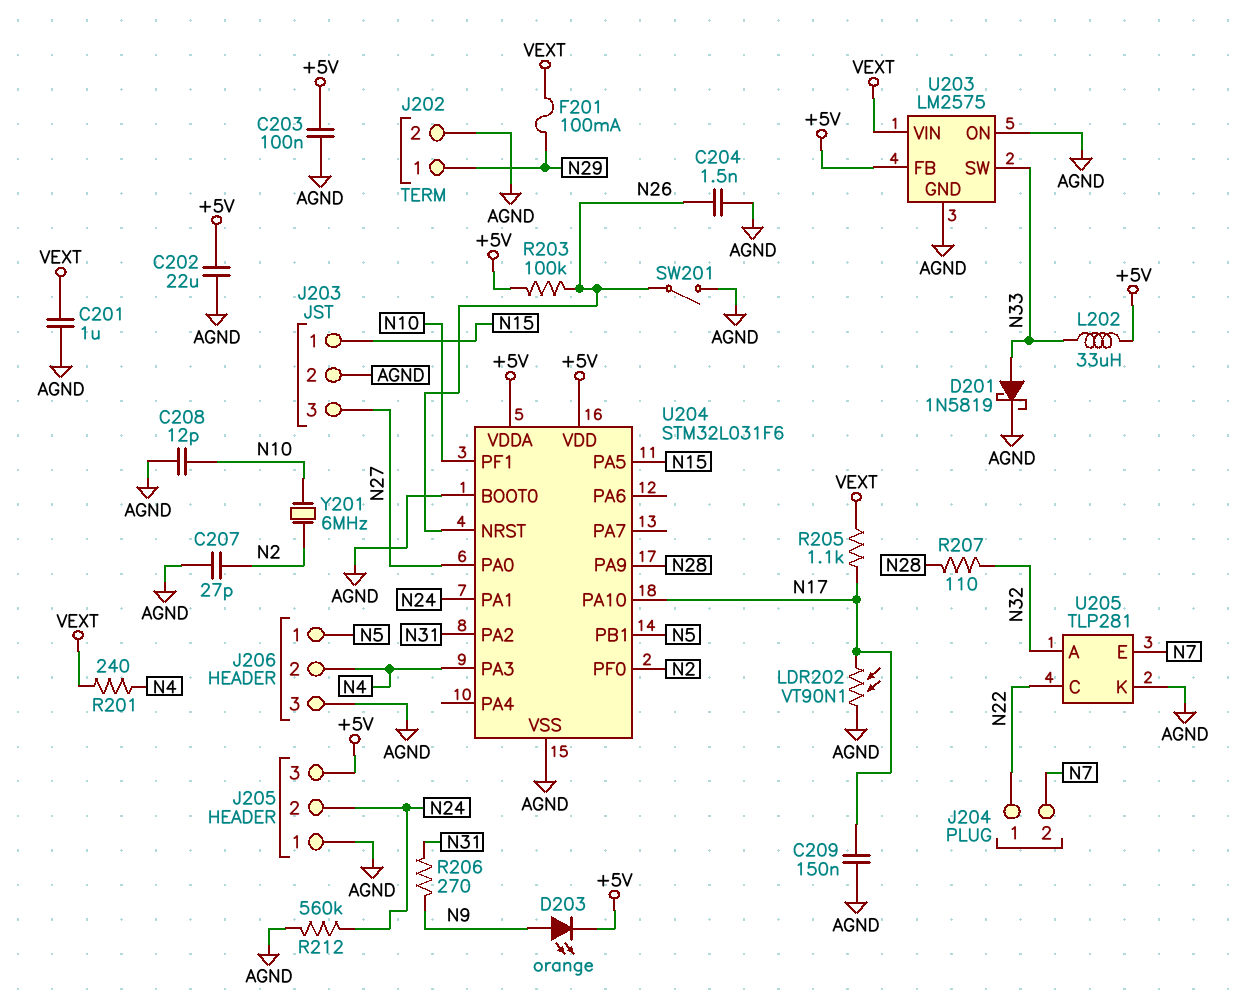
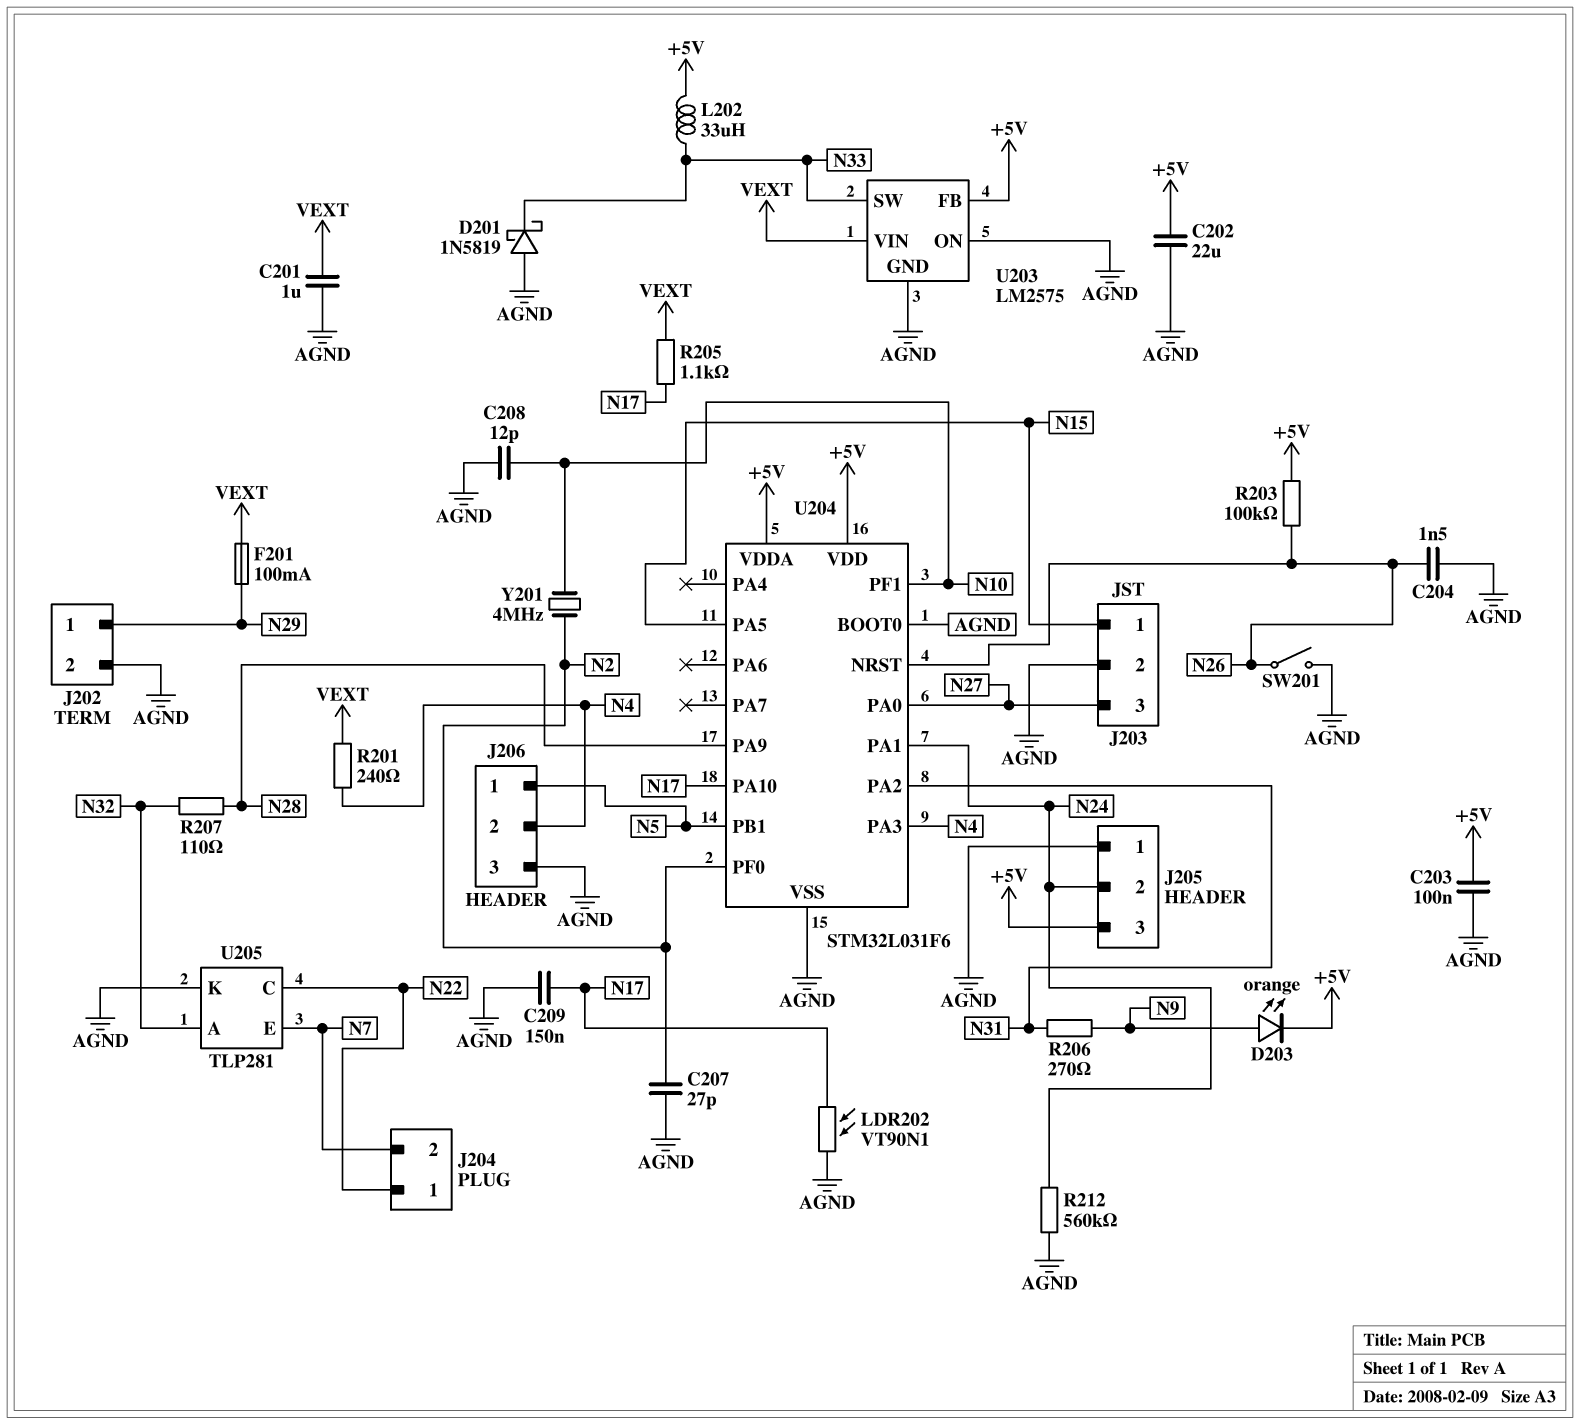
D201: schottky 1N5819 (A N33, K AGND) -> schottky 1N5819 (A AGND, K N33)
Y201: 6MHz (N2, N10) -> 4MHz (N2, N10)

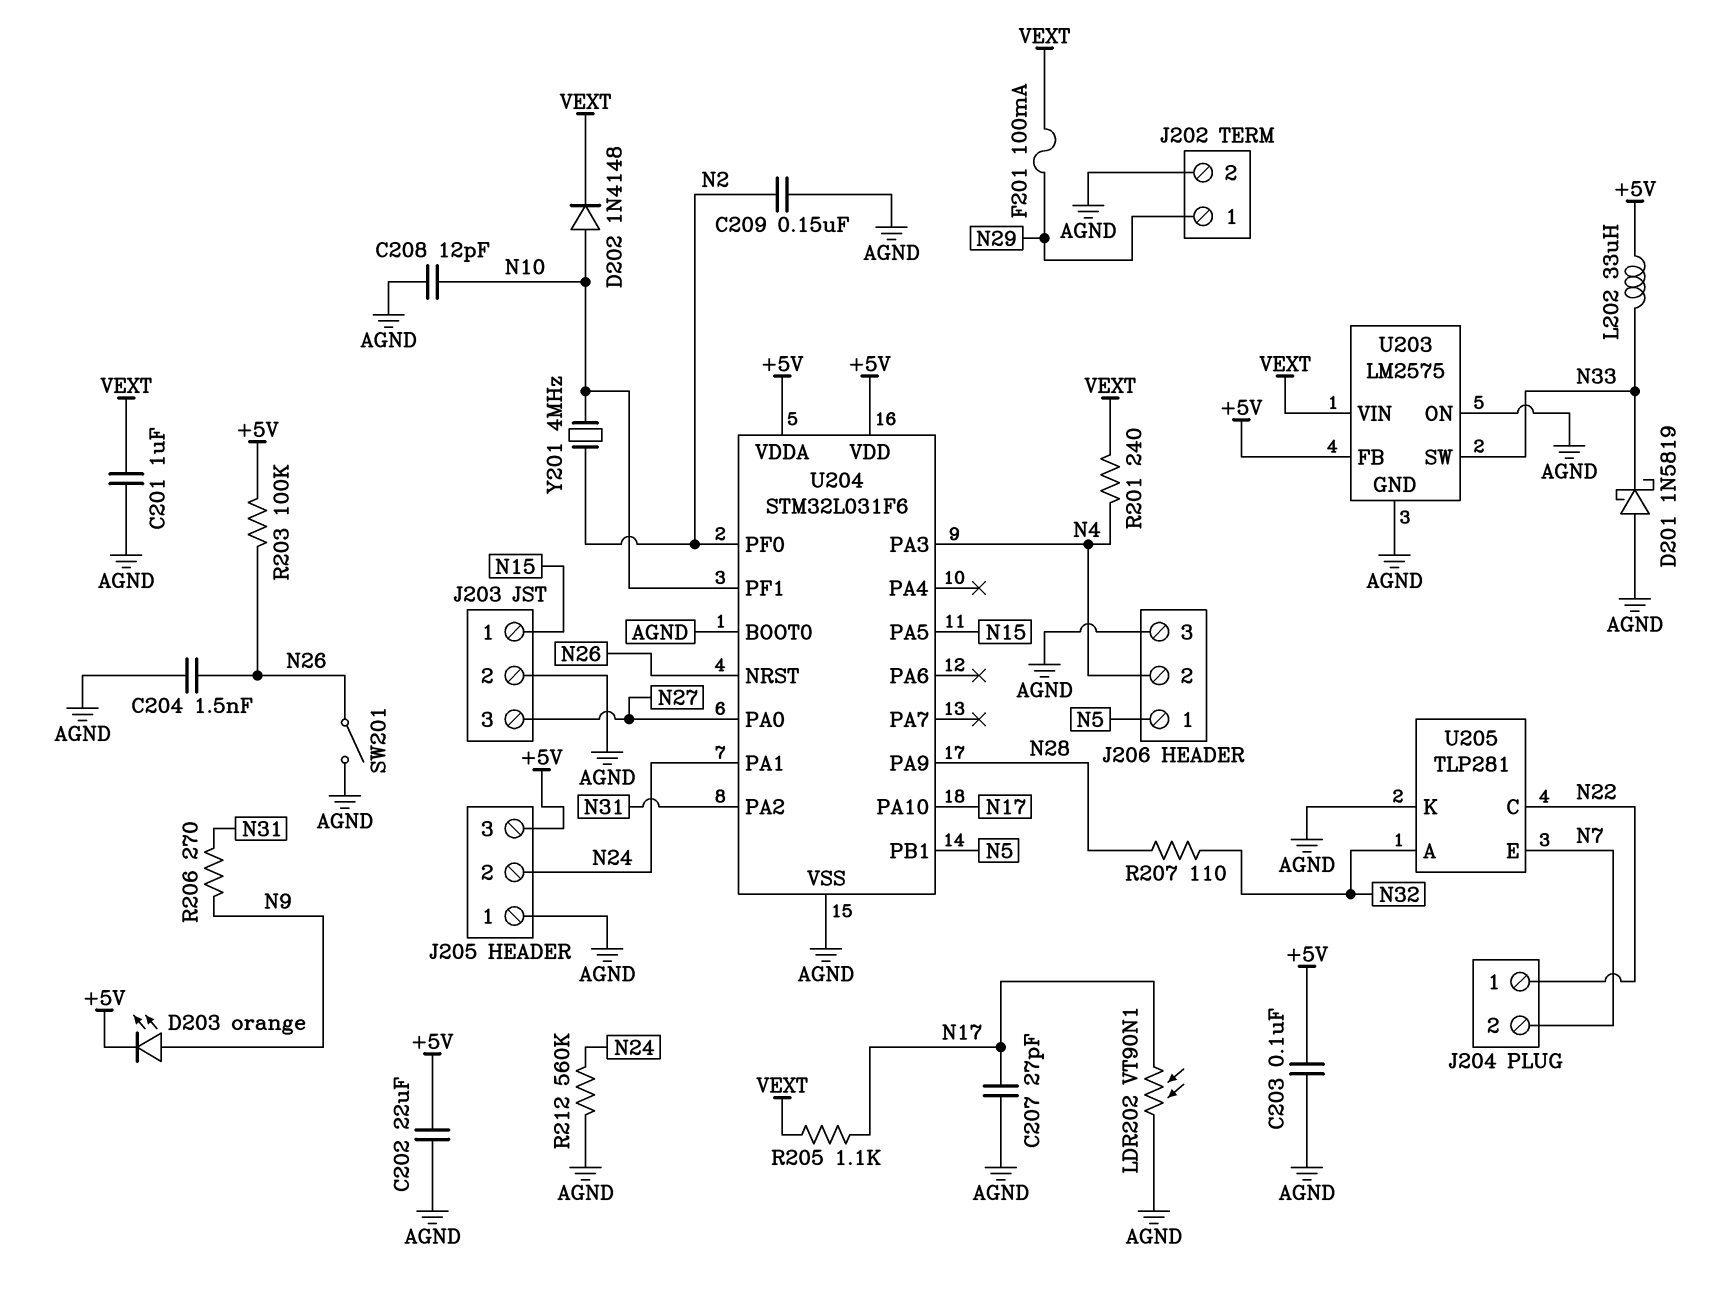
C207: 27pF (AGND, N2) -> 27pF (AGND, N17)
C209: 150nF (AGND, N17) -> 150nF (AGND, N2)
D202: none -> diode 1N4148 (A N10, K VEXT)

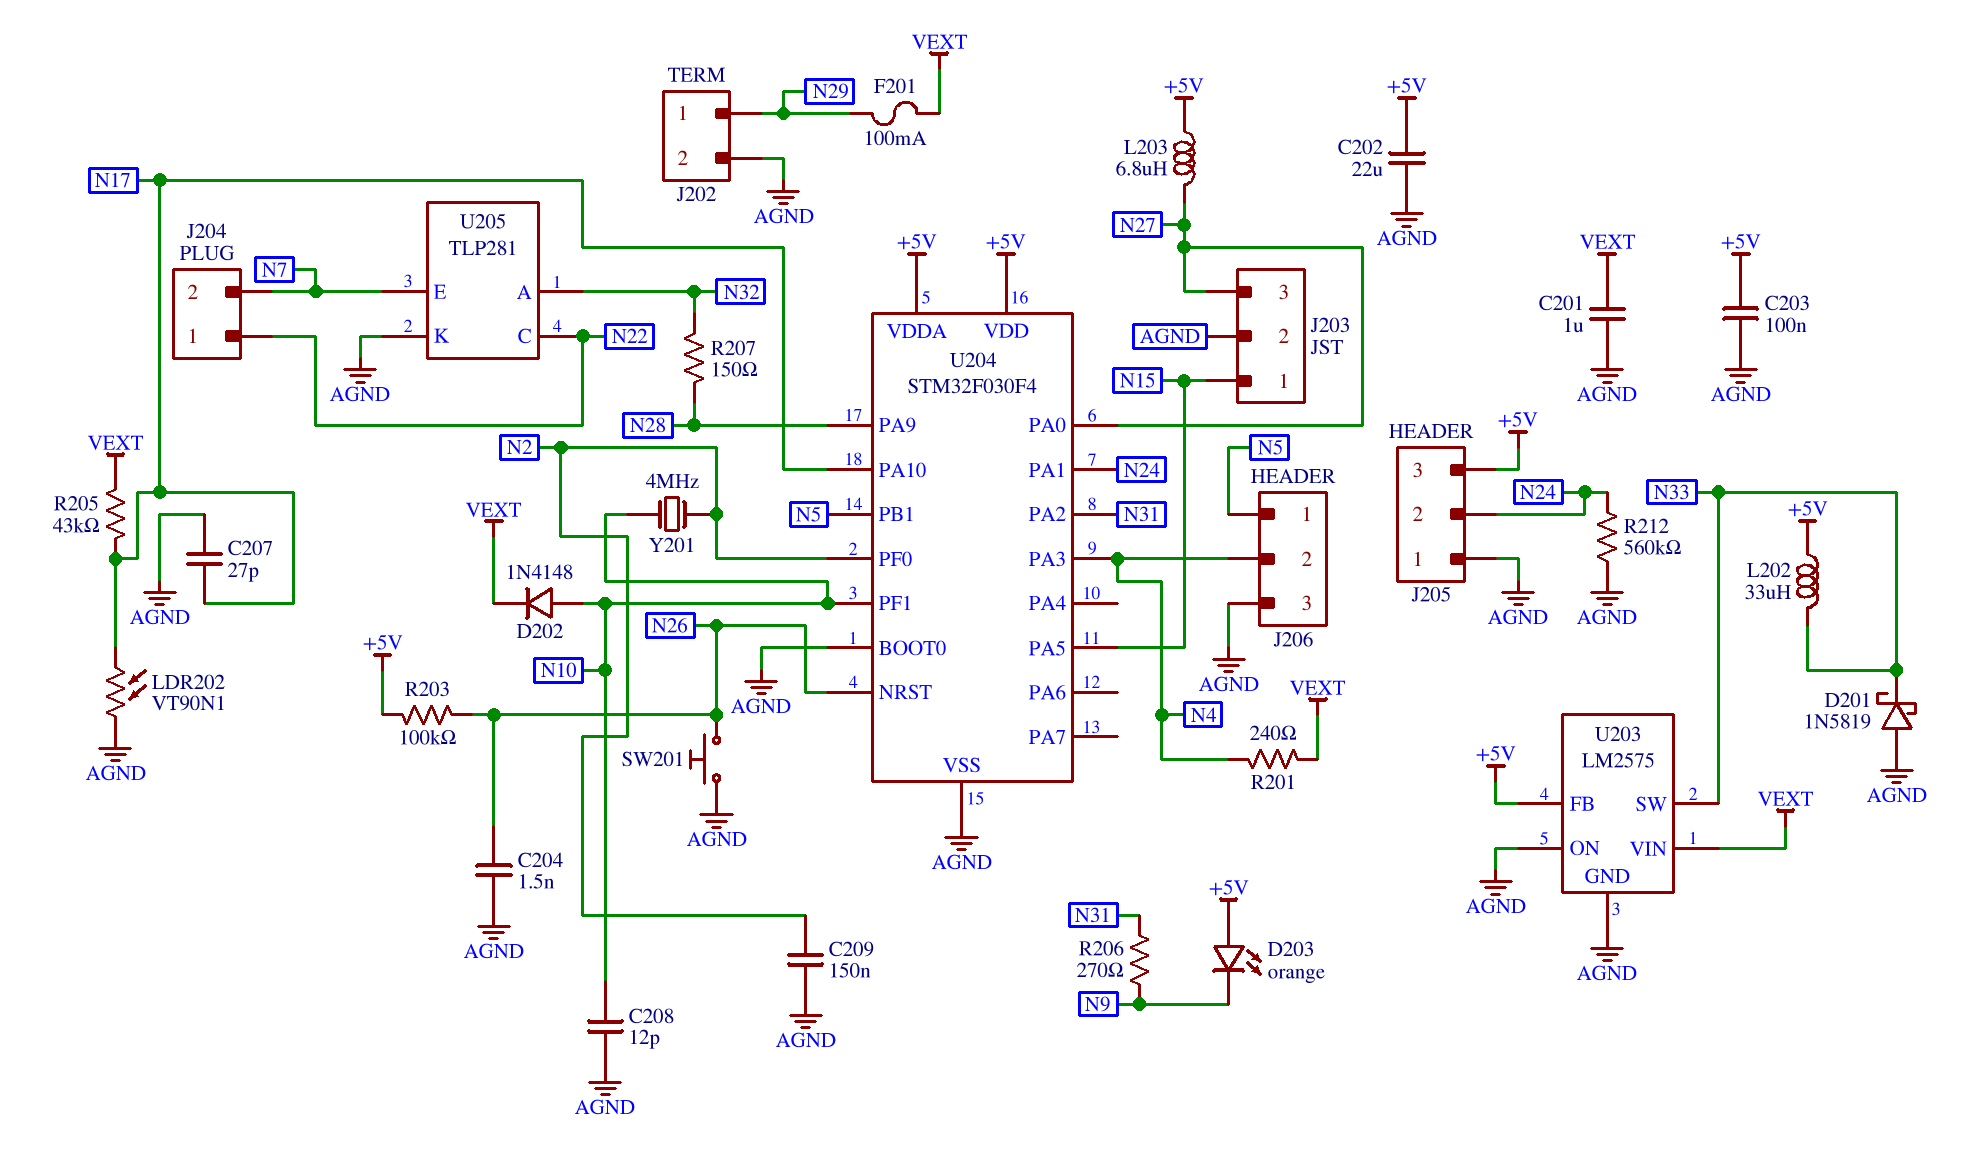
D203: LED orange (A N9, K +5V) -> LED orange (A +5V, K N9)
L203: none -> 6.8uH (+5V, N27)
R205: 1.1k (N17, VEXT) -> 43k (N17, VEXT)
R207: 110 (N28, N32) -> 150 (N28, N32)
SW201: switch (AGND, N26) -> button (AGND, N26)
U204: STM32L031F6 -> STM32F030F4

